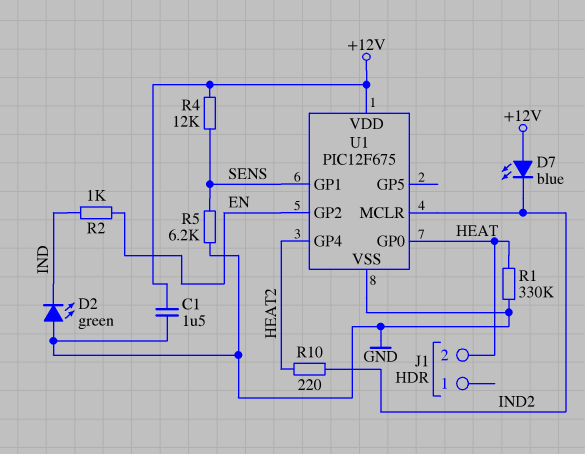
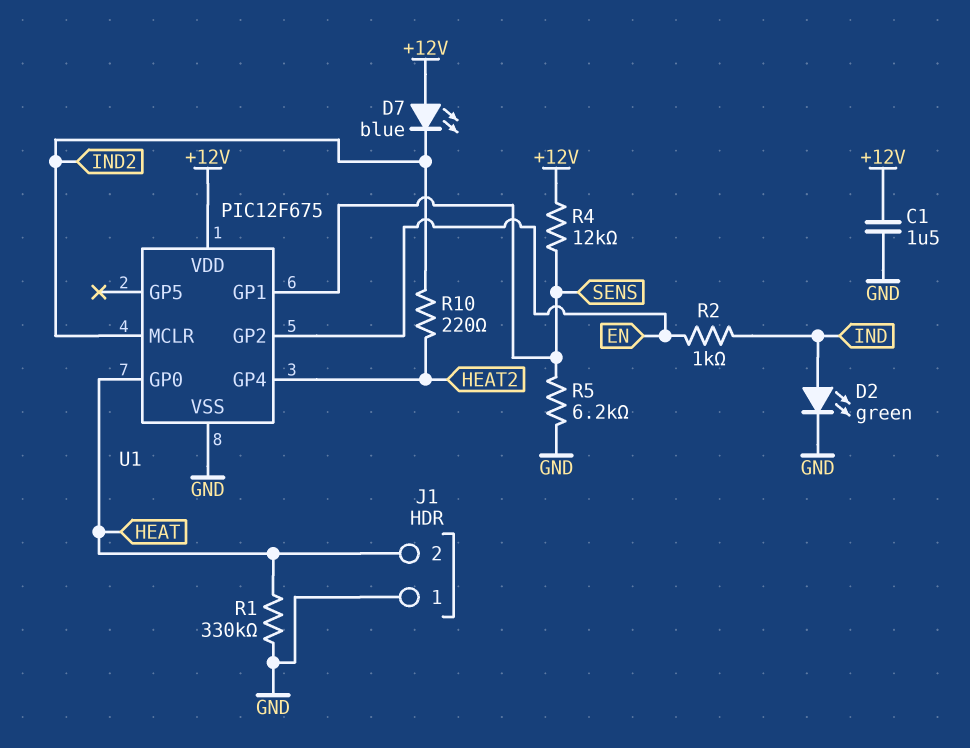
D2: LED green (A GND, K IND) -> LED green (A IND, K GND)
J1 pin 1: none -> GND

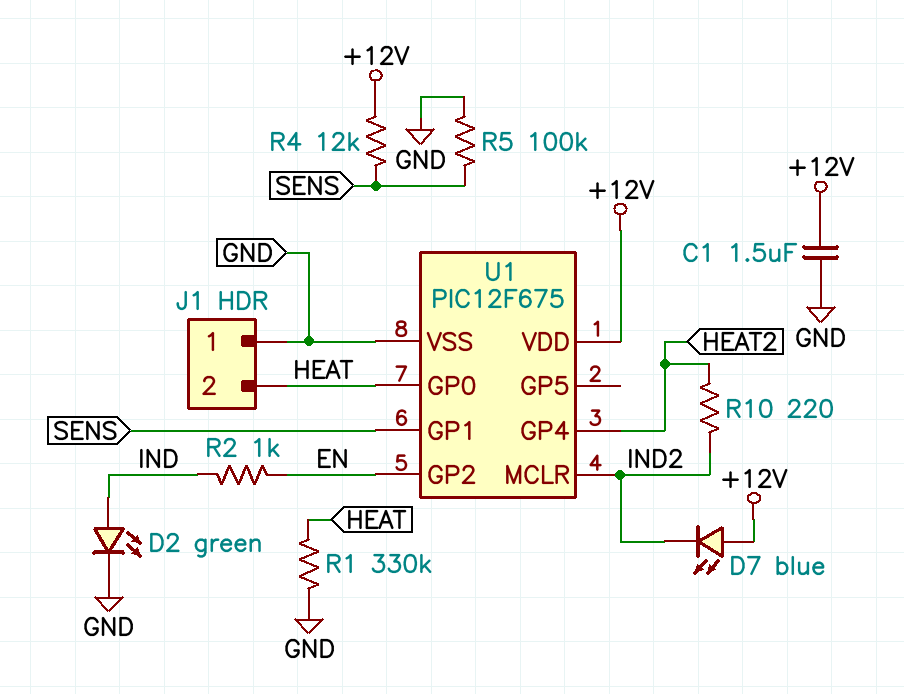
R5: 6.2k (GND, SENS) -> 100k (GND, SENS)

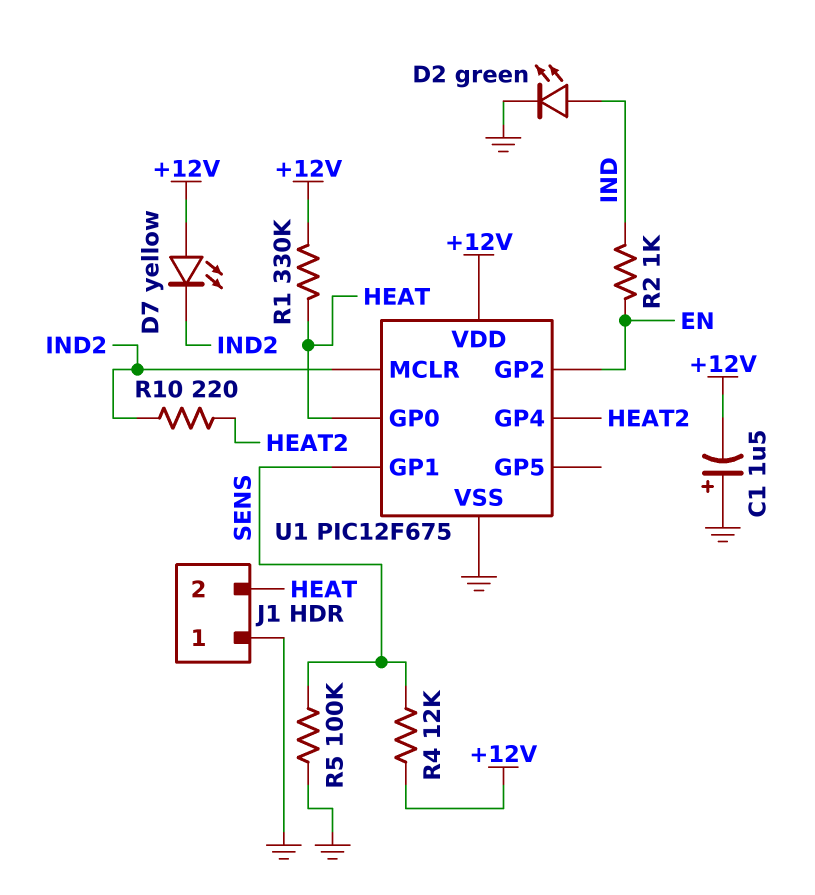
C1: 1.5uF (+12V, GND) -> 1.5uF (plus GND, minus +12V)
D7: LED blue (A +12V, K IND2) -> LED yellow (A +12V, K IND2)
R1: 330k (GND, HEAT) -> 330k (+12V, HEAT)

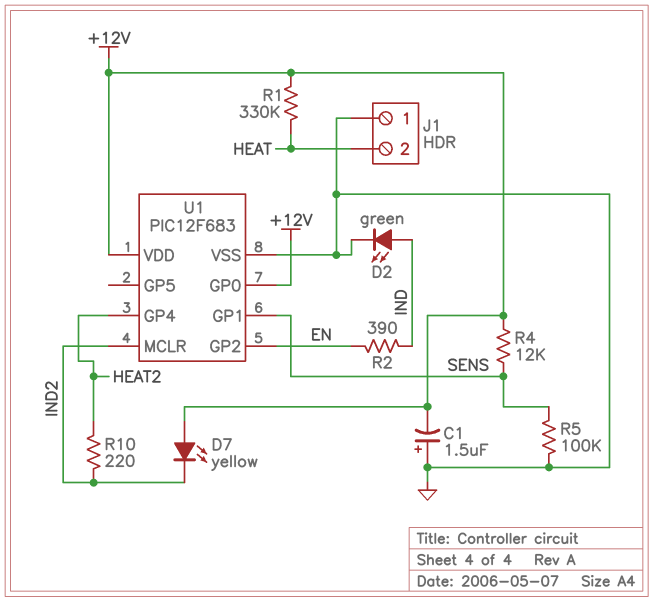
R2: 1k (EN, IND) -> 390 (EN, IND)
U1: PIC12F675 -> PIC12F683
U1 pin GP0: HEAT -> +12V

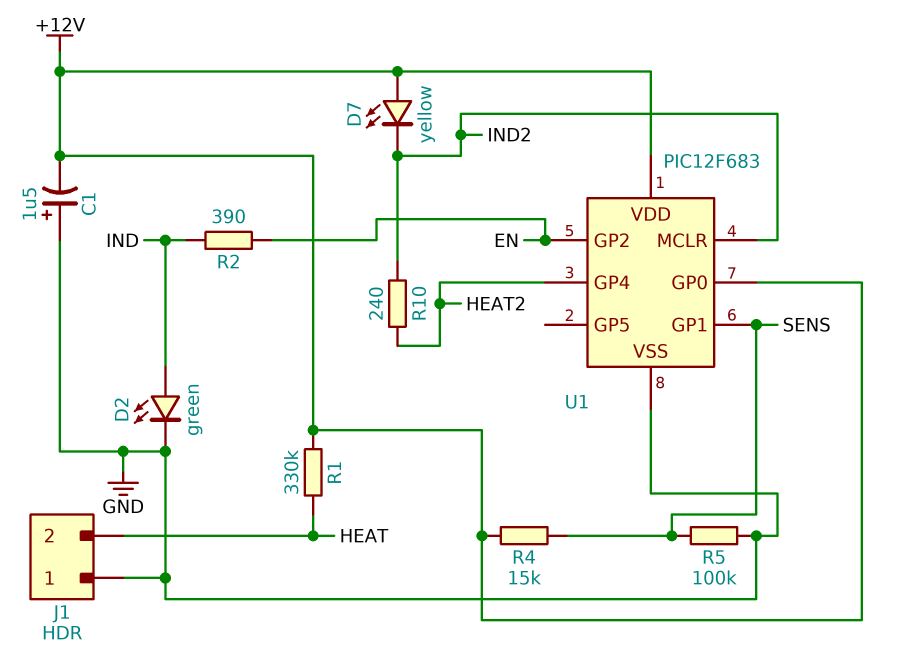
R4: 12k (+12V, SENS) -> 15k (+12V, SENS)
R10: 220 (HEAT2, IND2) -> 240 (HEAT2, IND2)

